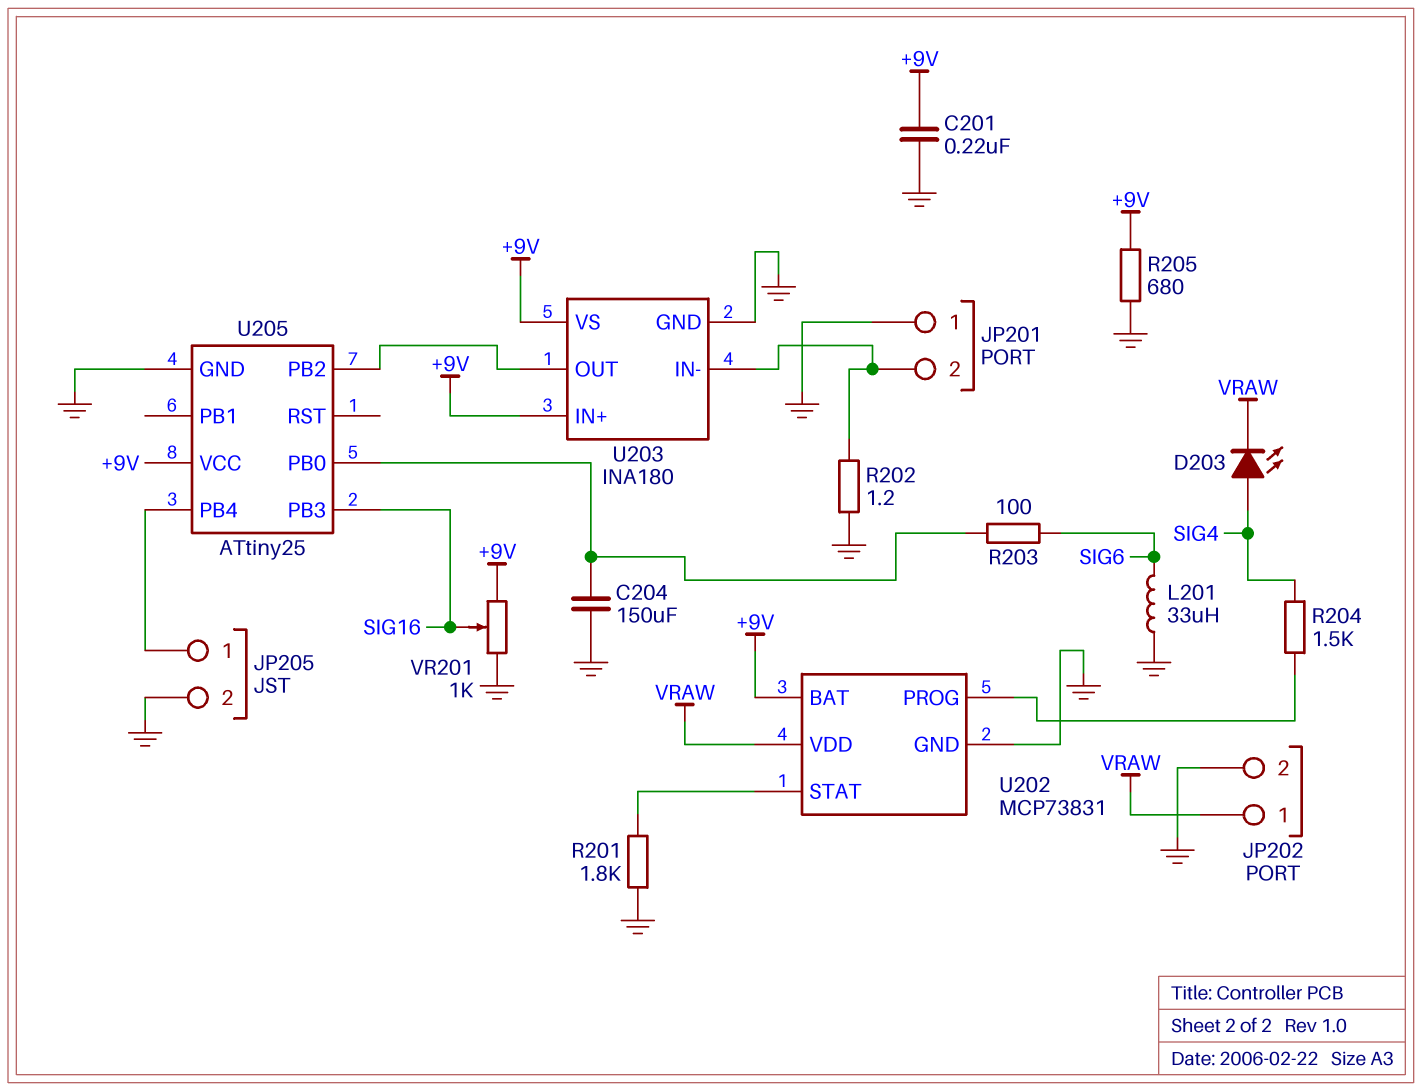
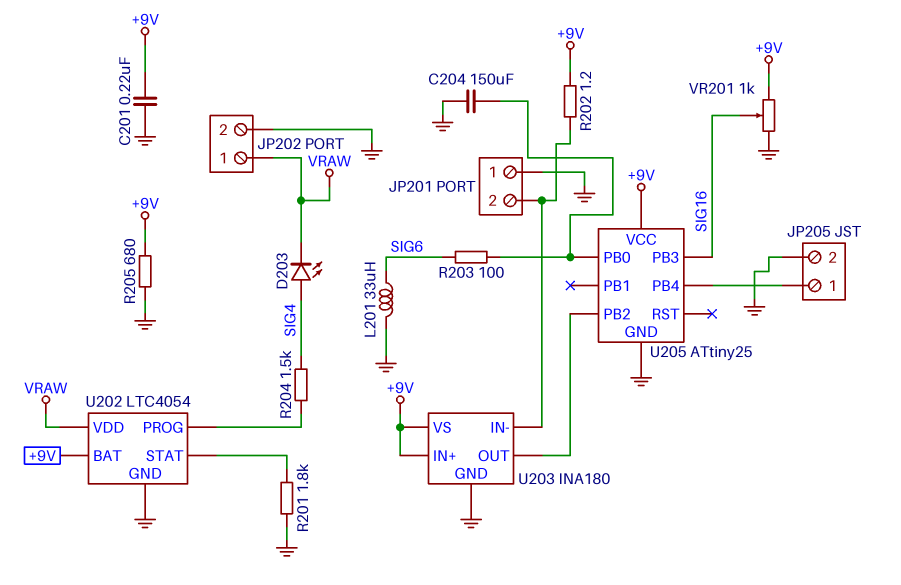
R202: 1.2 (GND, JP201/2) -> 1.2 (+9V, JP201/2)
U202: MCP73831 -> LTC4054

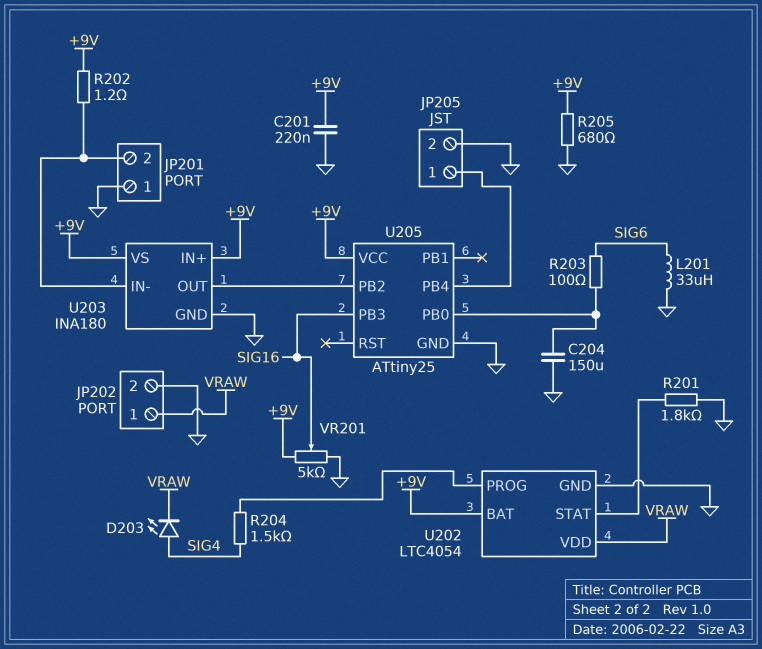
VR201: 1k (+9V, GND, wiper SIG16) -> 5k (+9V, GND, wiper SIG16)

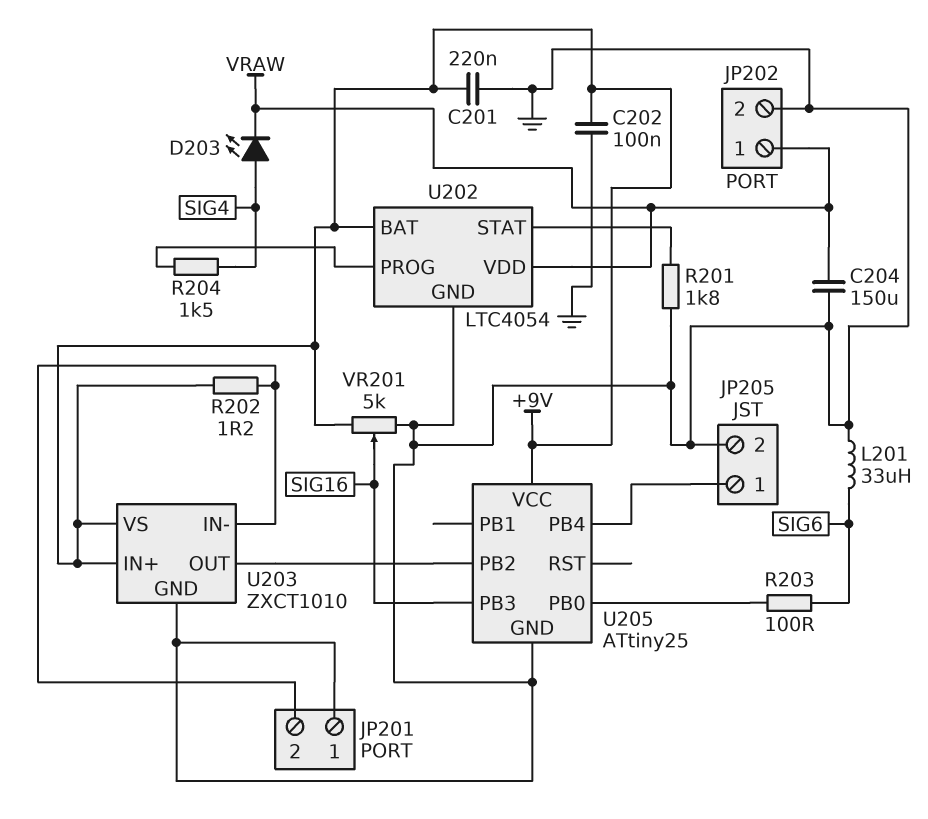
C202: none -> 100nF (+9V, GND)
C204: 150uF (GND, U205/PB0) -> 150uF (GND, VRAW)
R205: 680 (+9V, GND) -> none
U203: INA180 -> ZXCT1010

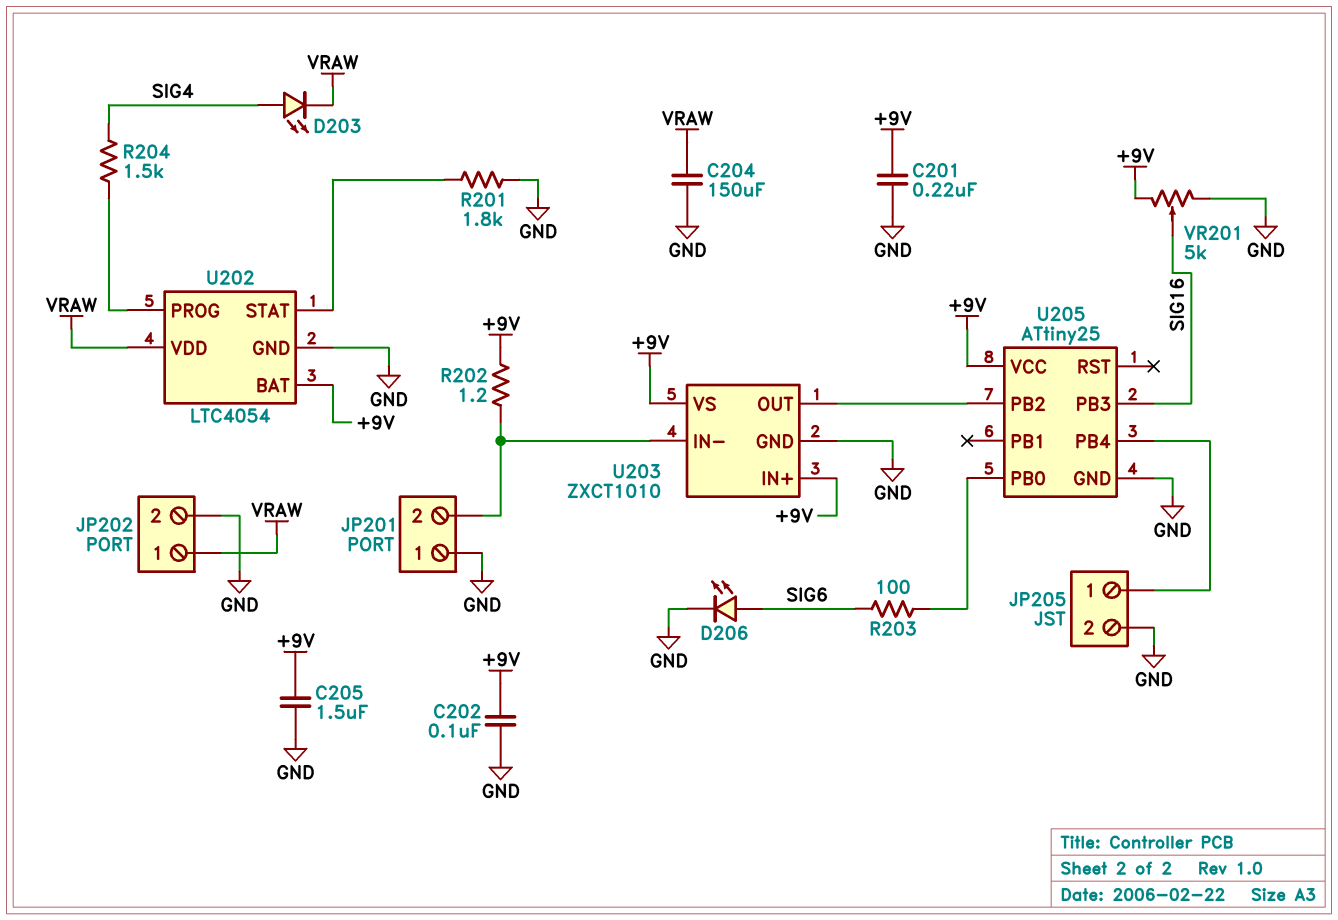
C205: none -> 1.5uF (+9V, GND)
D206: none -> LED (A SIG6, K GND)
L201: 33uH (GND, SIG6) -> none

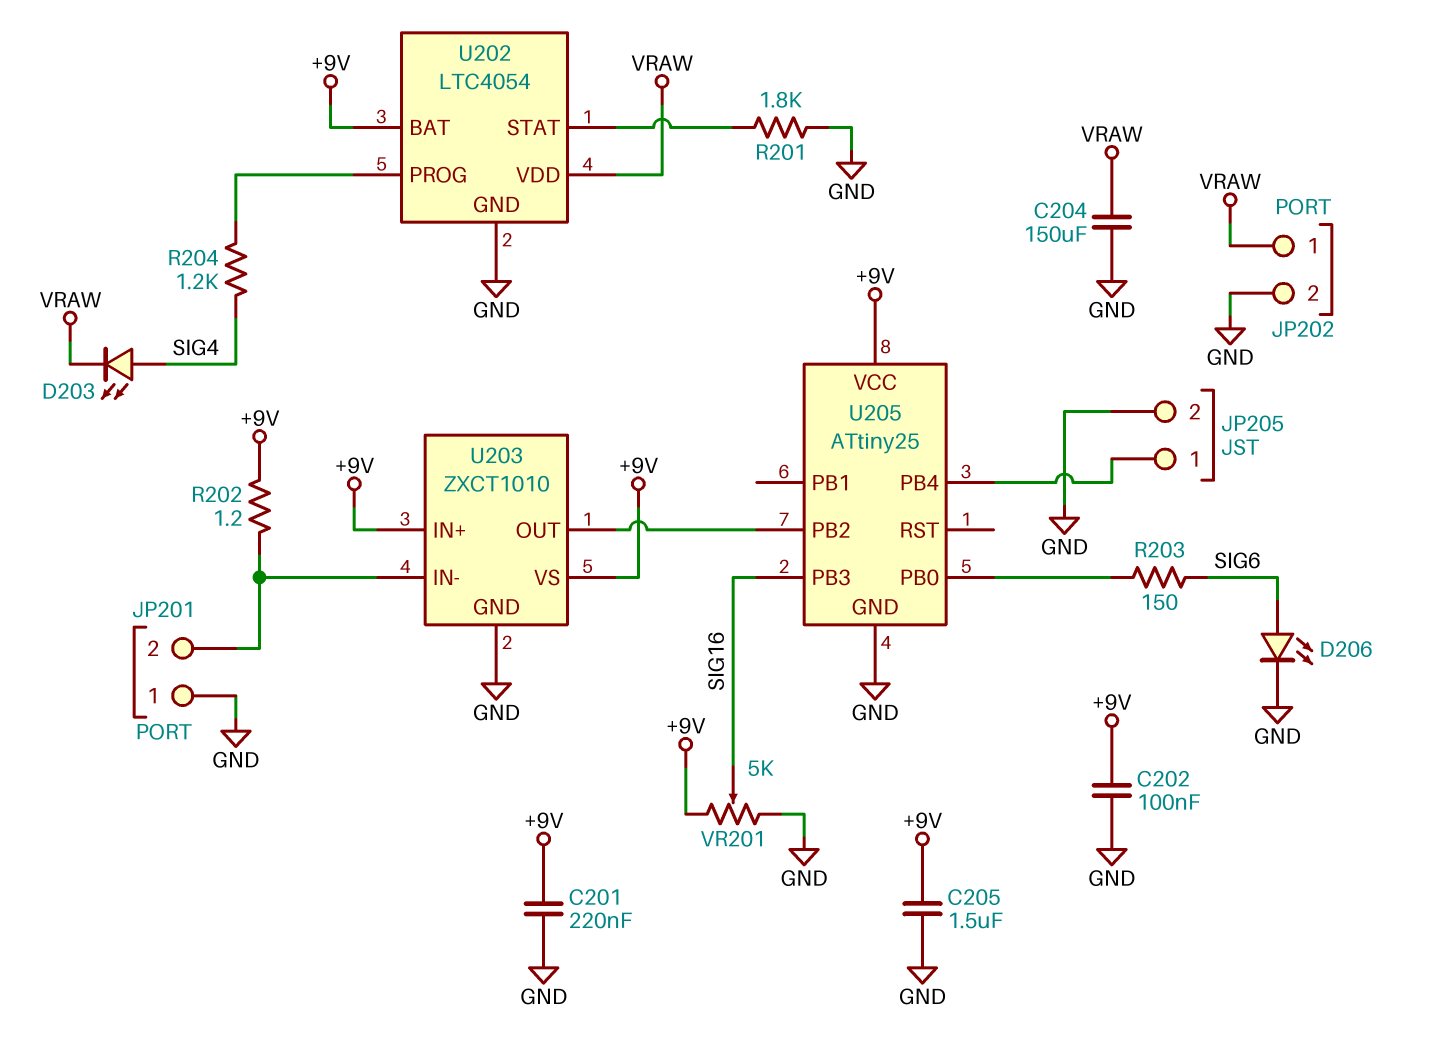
R203: 100 (SIG6, U205/PB0) -> 150 (SIG6, U205/PB0)
R204: 1.5k (SIG4, U202/PROG) -> 1.2k (SIG4, U202/PROG)

